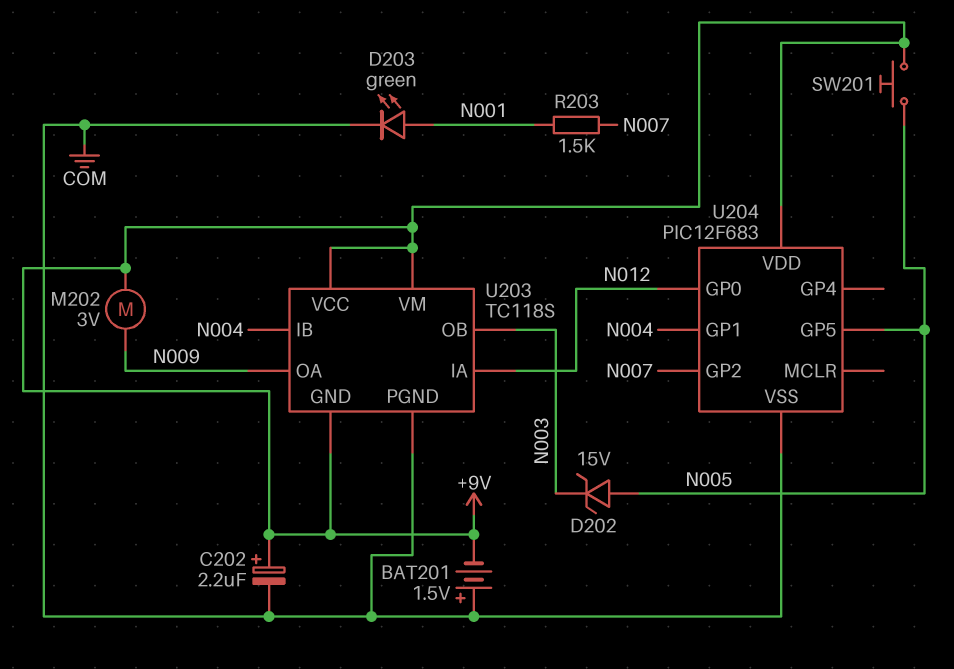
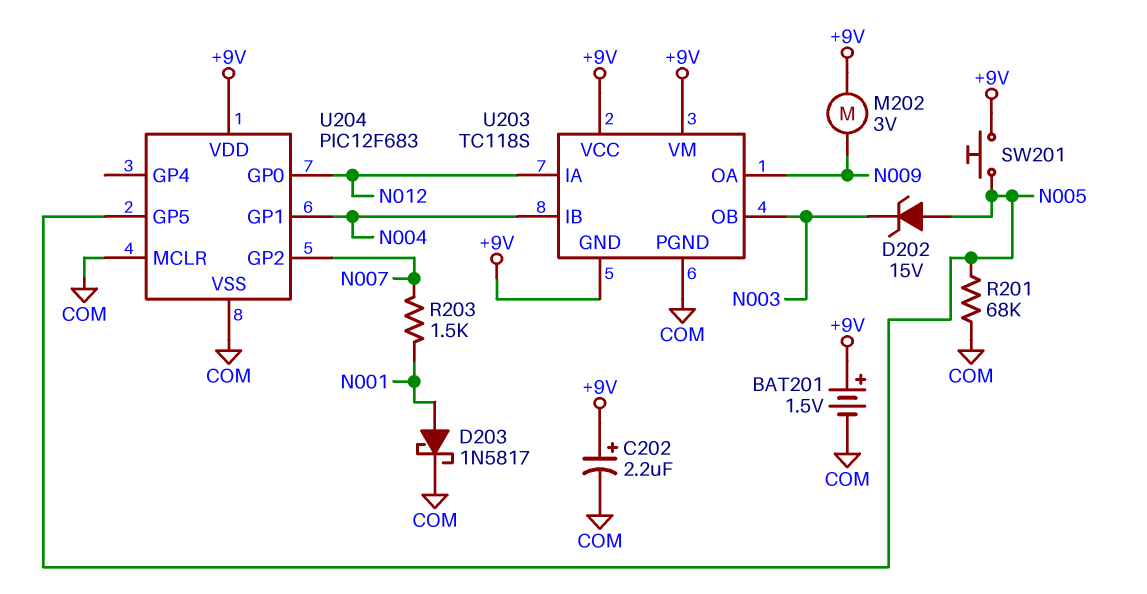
BAT201: 1.5V (plus COM, minus +9V) -> 1.5V (plus +9V, minus COM)
D203: LED green (A N001, K COM) -> schottky 1N5817 (A N001, K COM)
R201: none -> 68k (COM, N005)
U204 pin MCLR: none -> COM

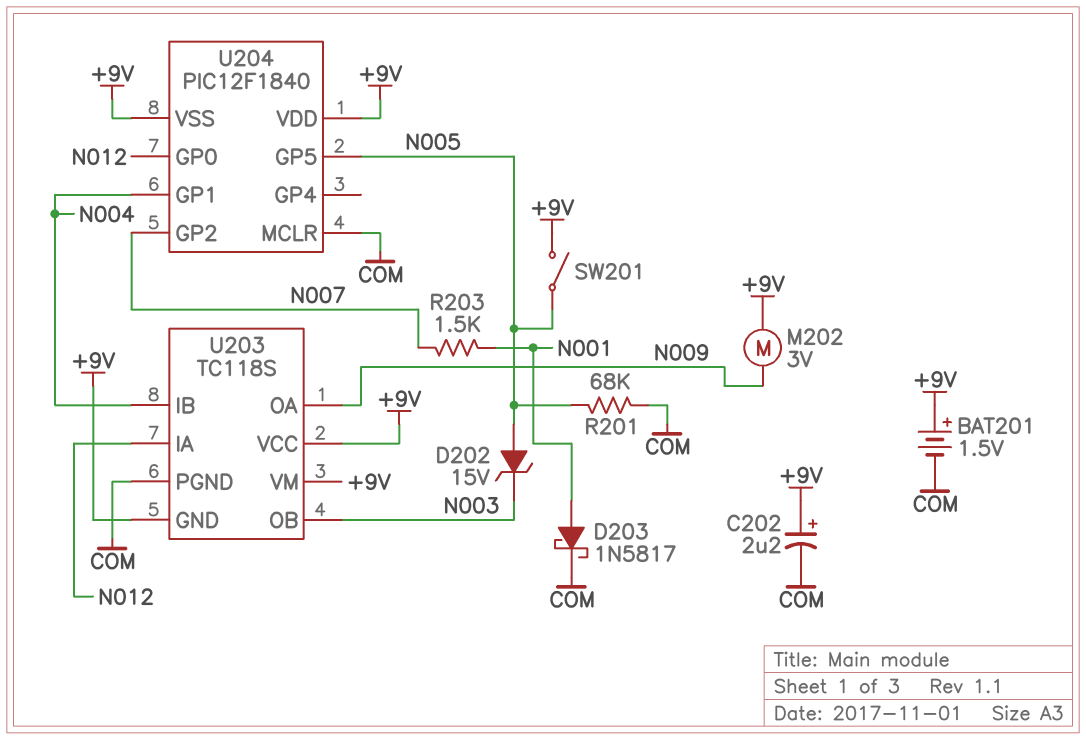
SW201: button (+9V, N005) -> switch (+9V, N005)
U204: PIC12F683 -> PIC12F1840
U204 pin VSS: COM -> +9V

